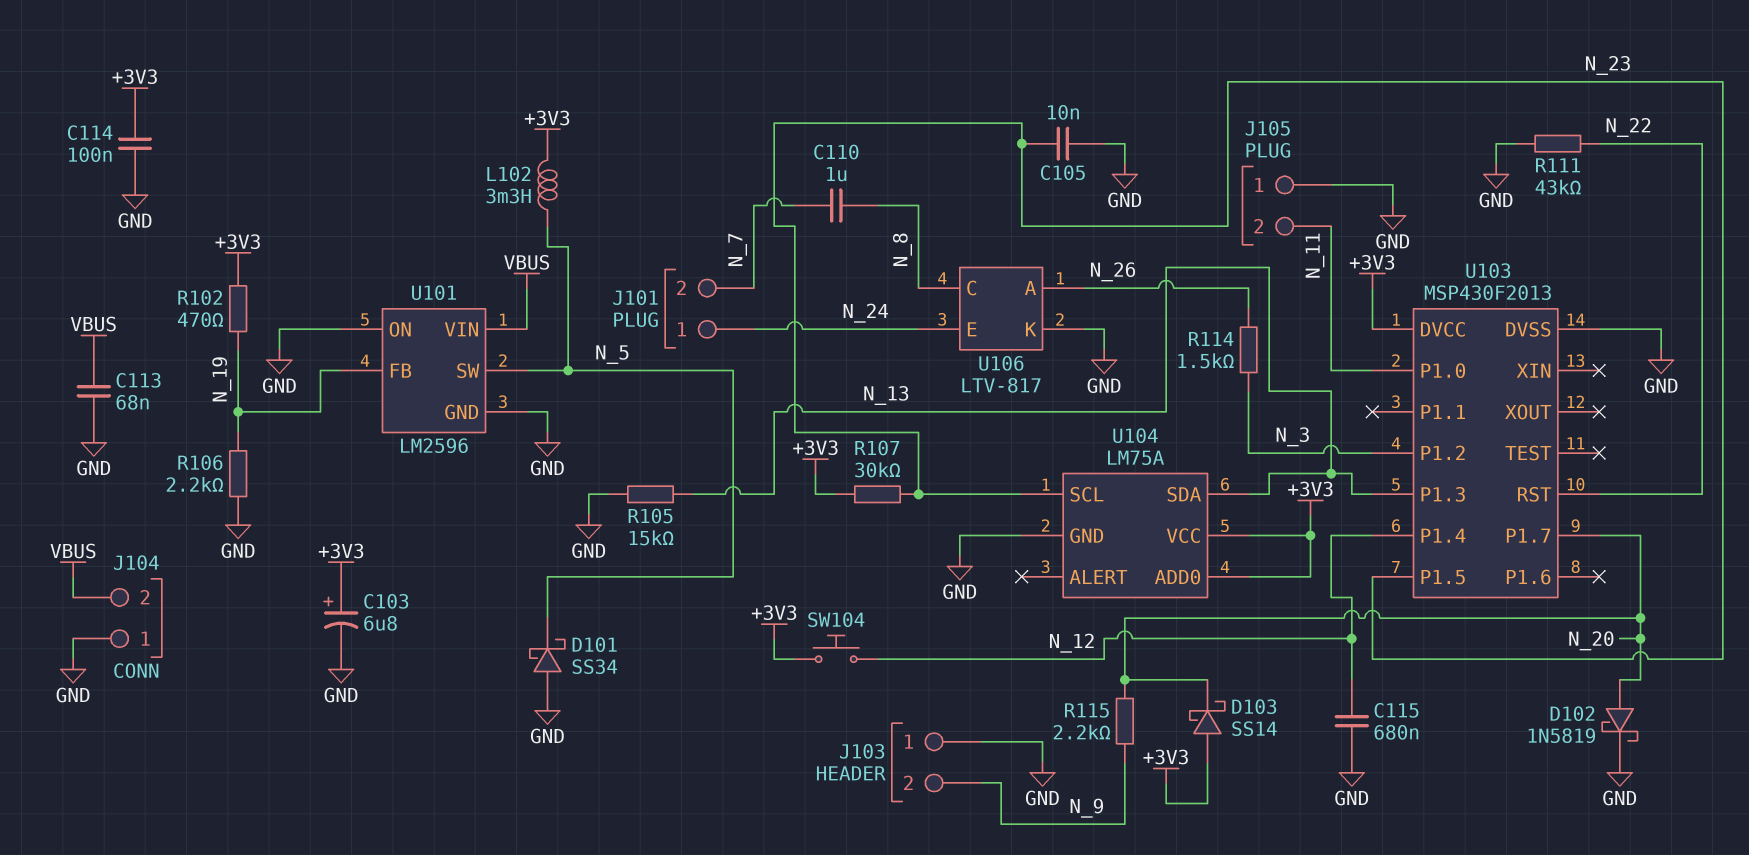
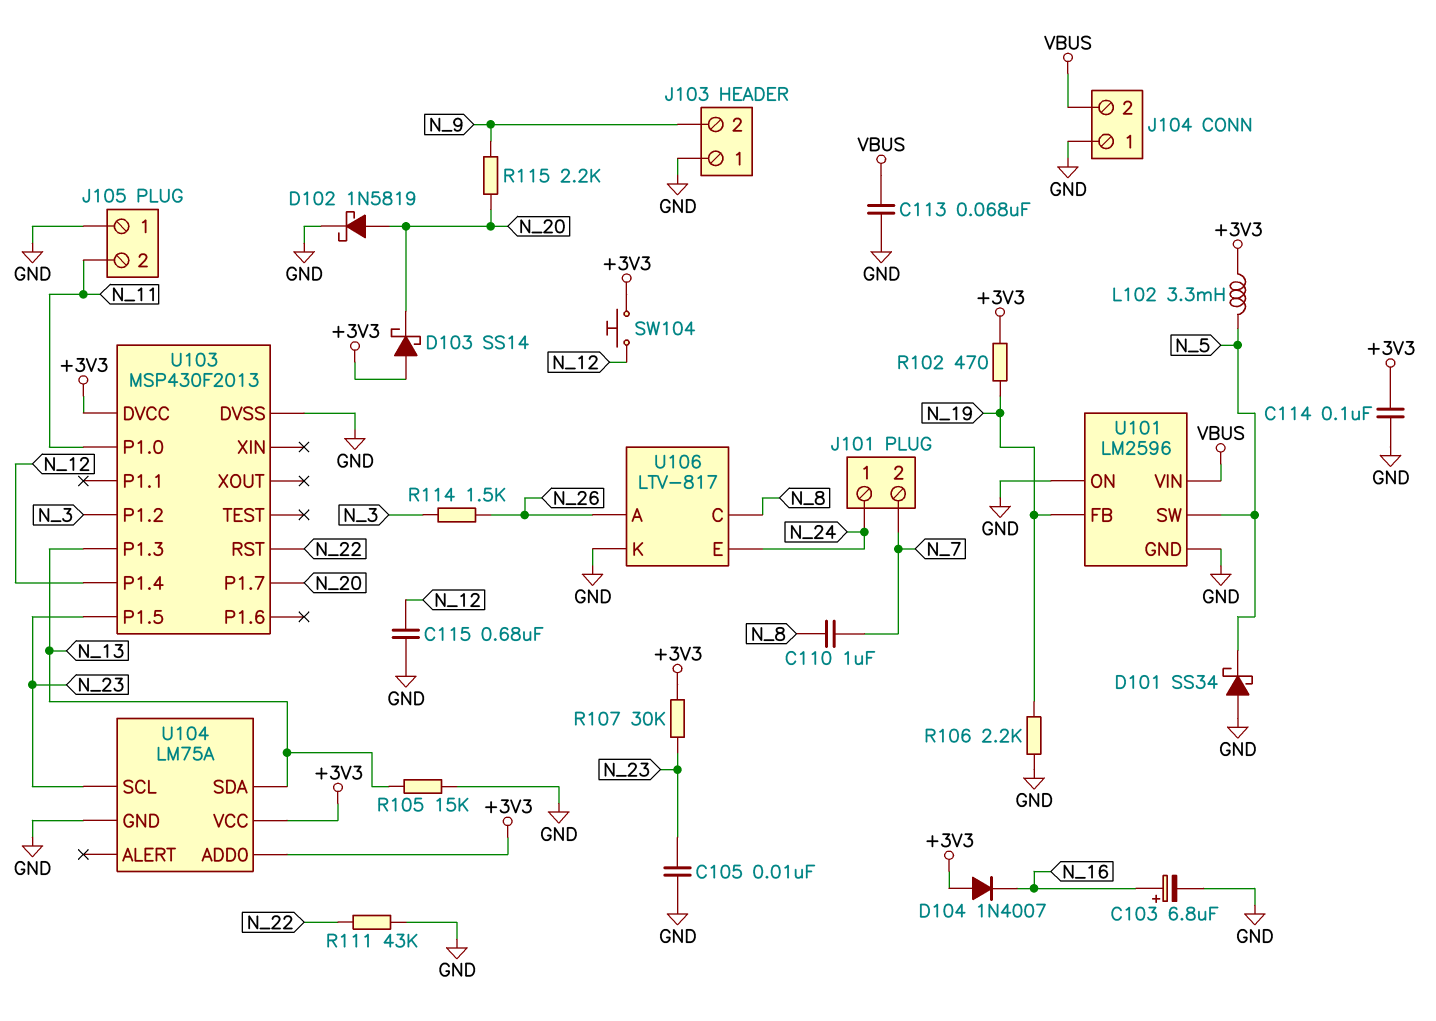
C103: 6.8uF (plus +3V3, minus GND) -> 6.8uF (plus N_16, minus GND)
D104: none -> diode 1N4007 (A +3V3, K N_16)

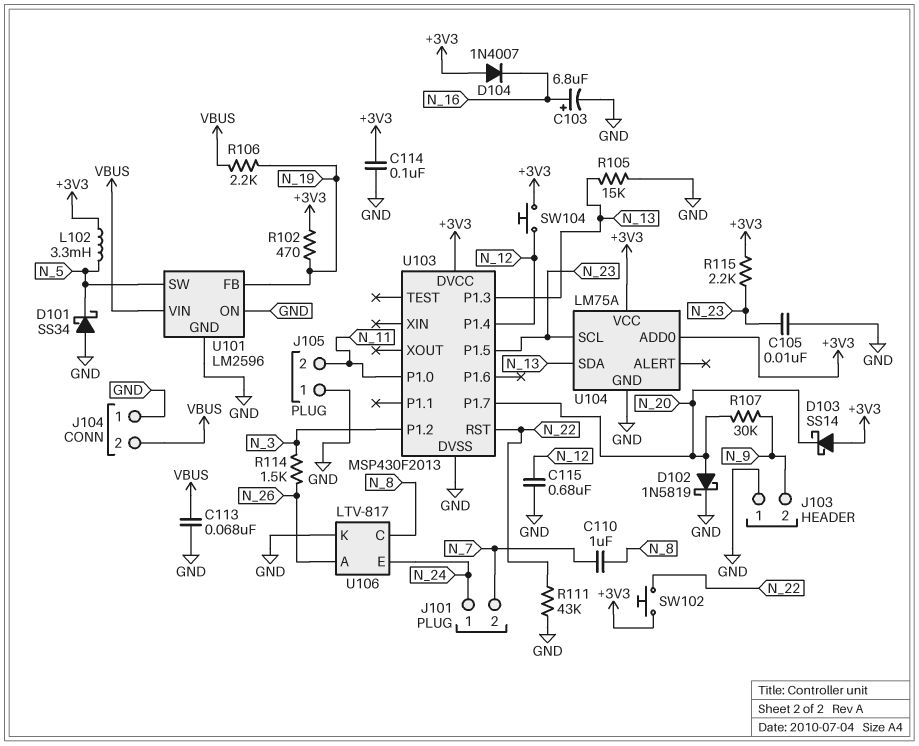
R106: 2.2k (GND, N_19) -> 2.2k (N_19, VBUS)
R107: 30k (+3V3, N_23) -> 30k (N_9, N_20)
R115: 2.2k (N_9, N_20) -> 2.2k (+3V3, N_23)
SW102: none -> button (+3V3, N_22)

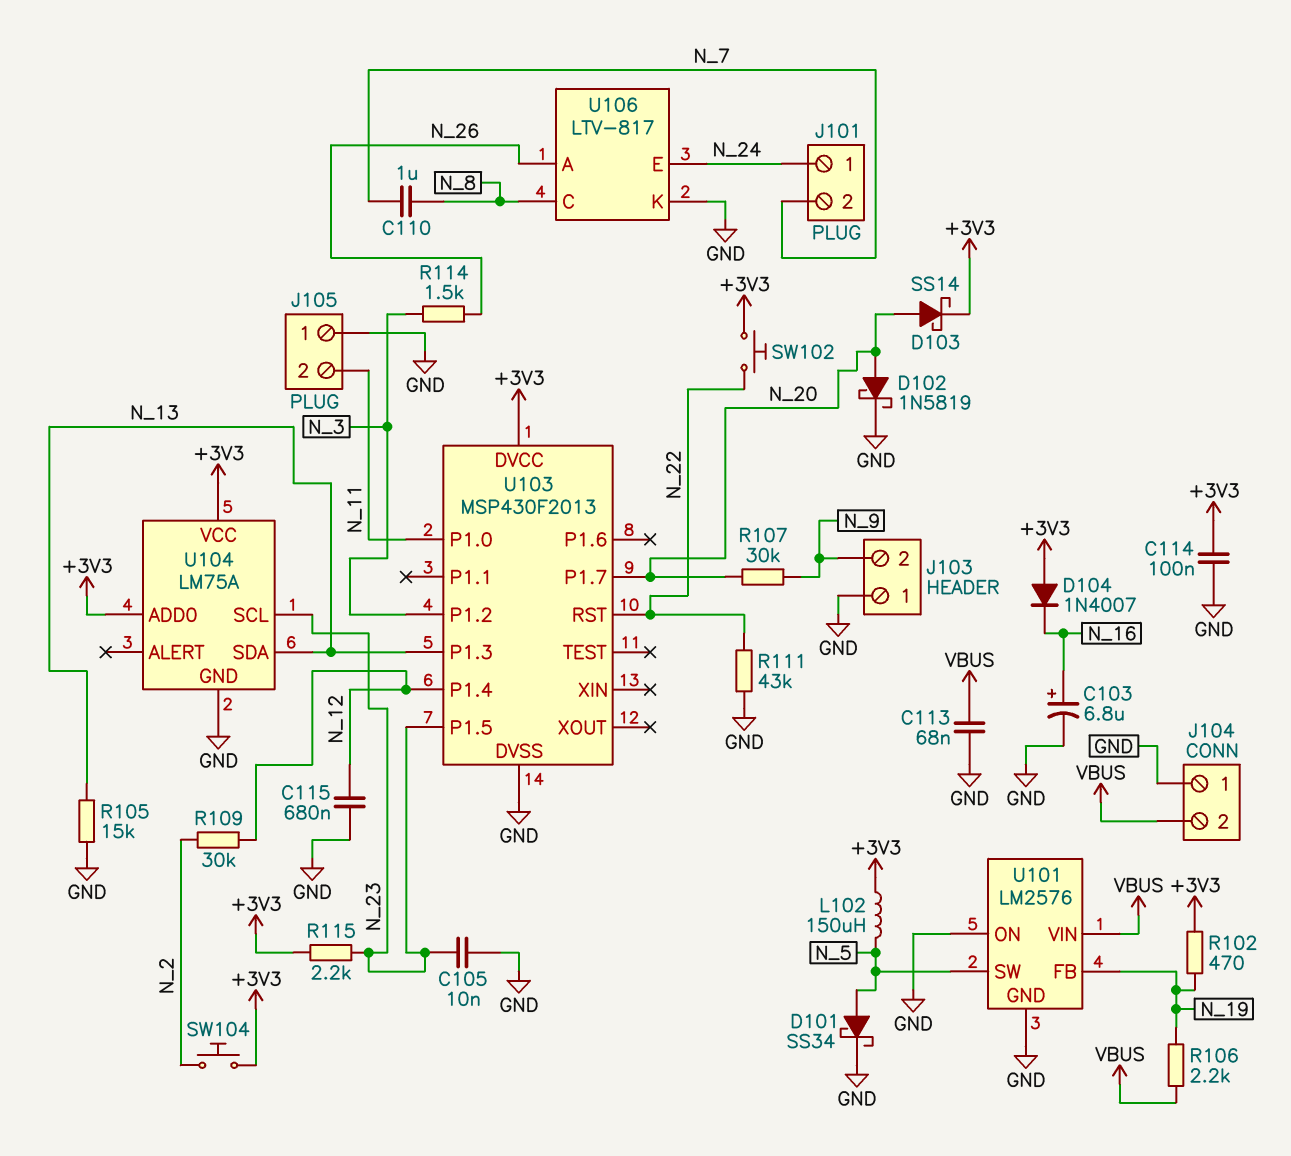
D101: schottky SS34 (A GND, K N_5) -> schottky SS34 (A N_5, K GND)
D103: schottky SS14 (A +3V3, K N_20) -> schottky SS14 (A N_20, K +3V3)
L102: 3.3mH (+3V3, N_5) -> 150uH (+3V3, N_5)
R109: none -> 30k (N_2, N_12)
SW104: button (+3V3, N_12) -> button (+3V3, N_2)
U101: LM2596 -> LM2576

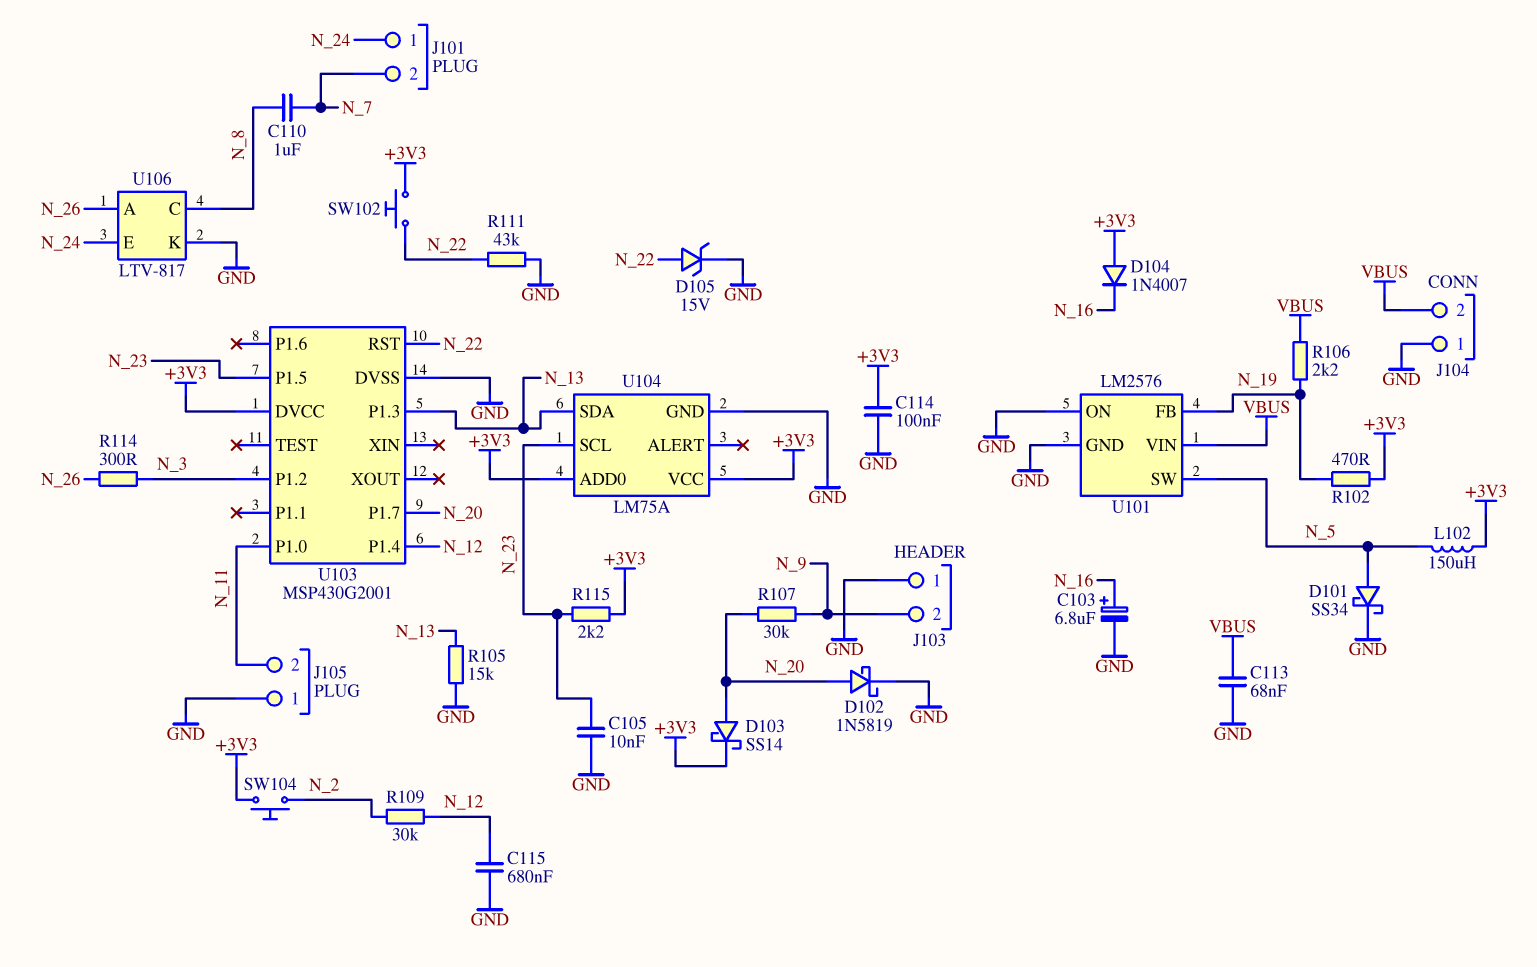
D105: none -> zener 15V (A N_22, K GND)
R114: 1.5k (N_3, N_26) -> 300 (N_3, N_26)
U103: MSP430F2013 -> MSP430G2001

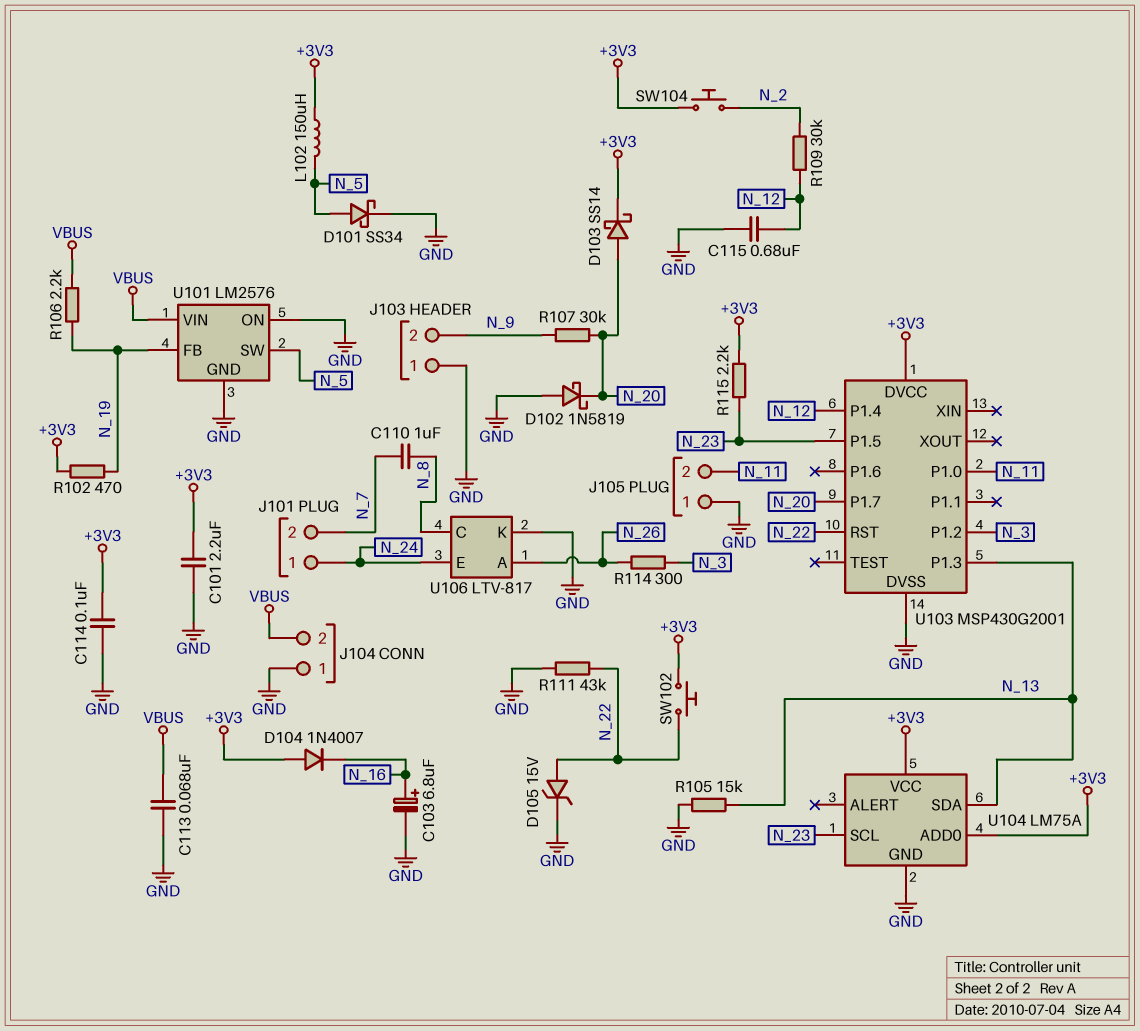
C101: none -> 2.2uF (+3V3, GND)
C105: 10nF (GND, N_23) -> none
D102: schottky 1N5819 (A N_20, K GND) -> schottky 1N5819 (A GND, K N_20)

